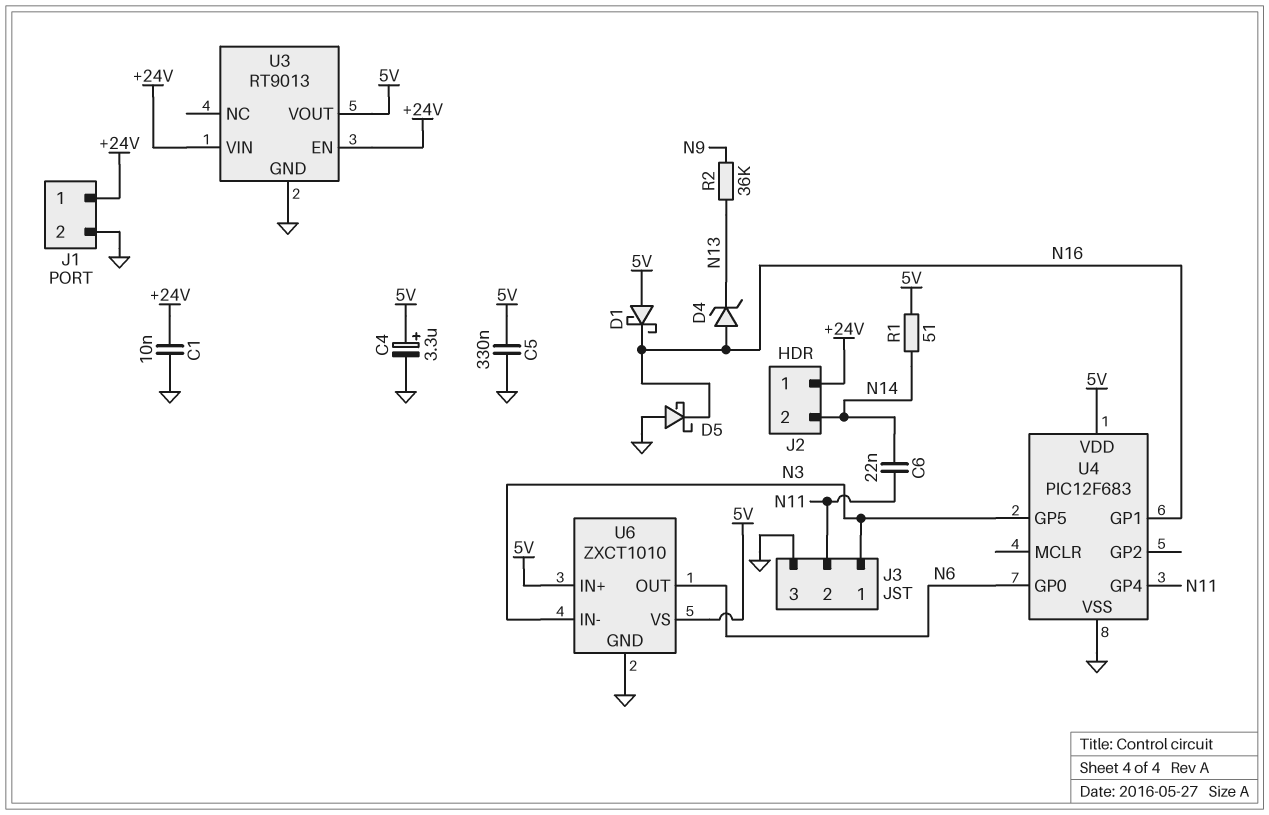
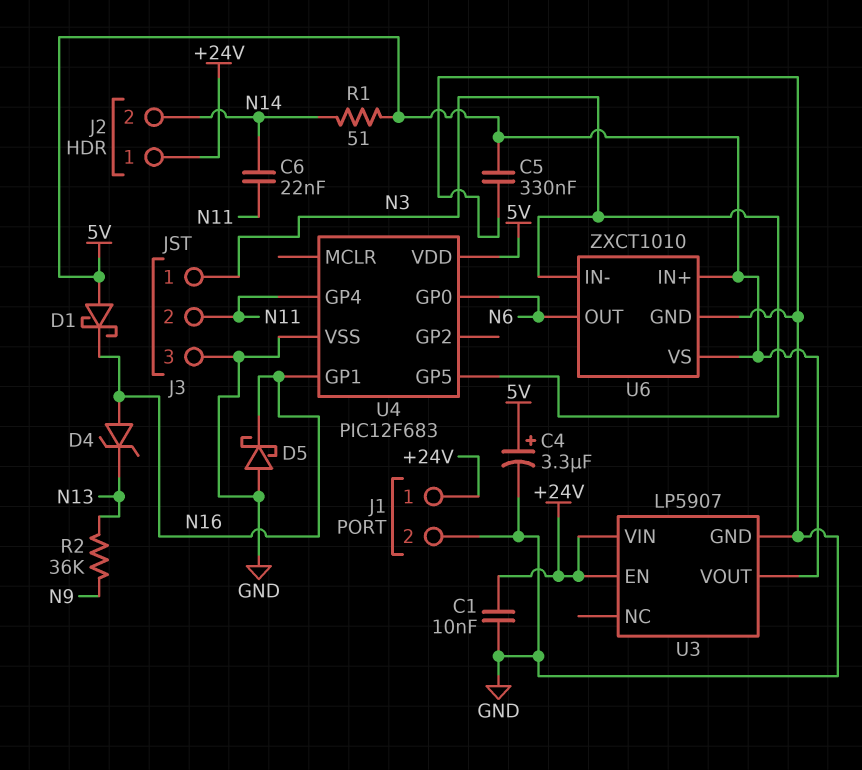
U3: RT9013 -> LP5907

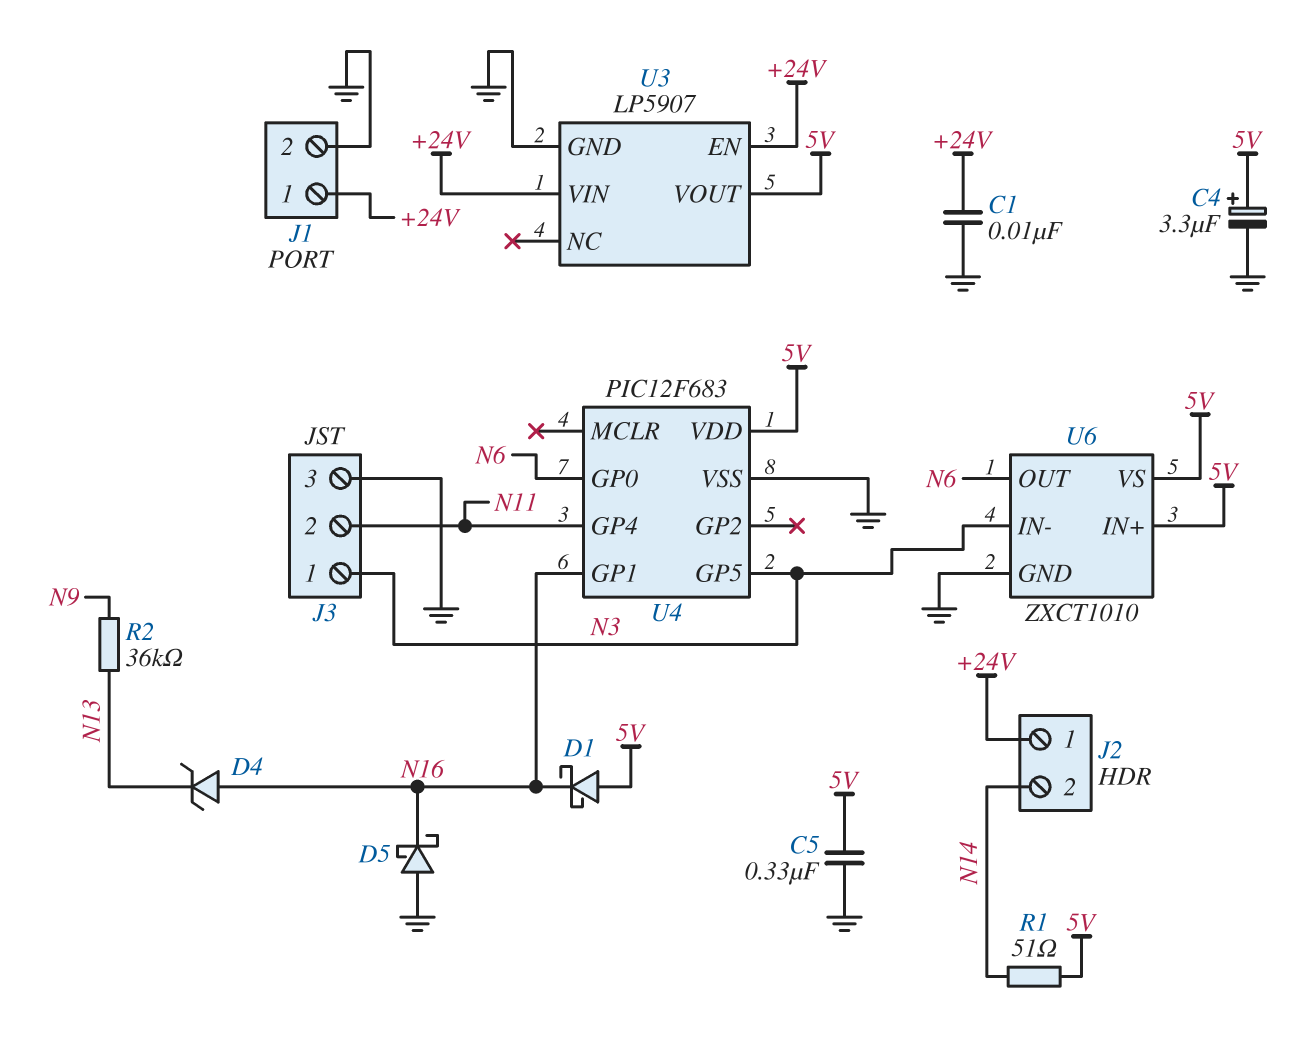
C6: 22nF (N11, N14) -> none

